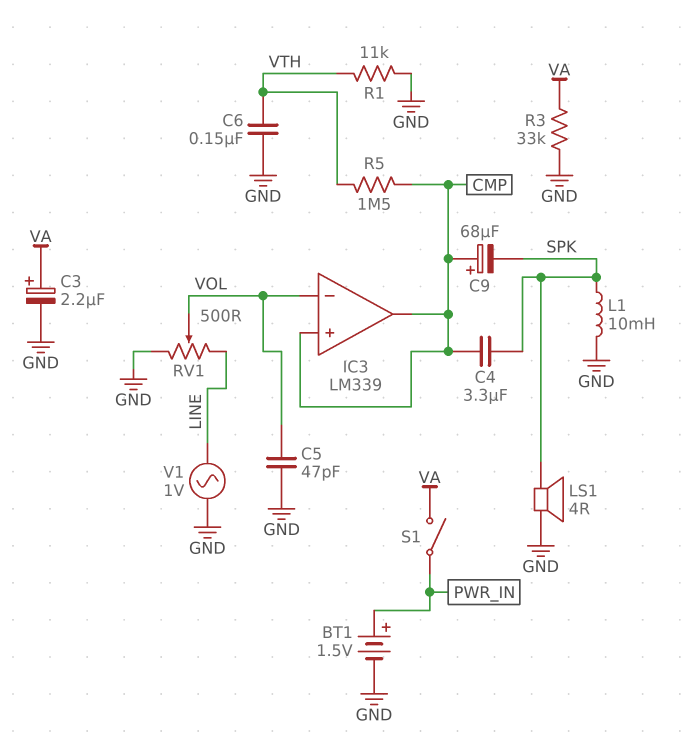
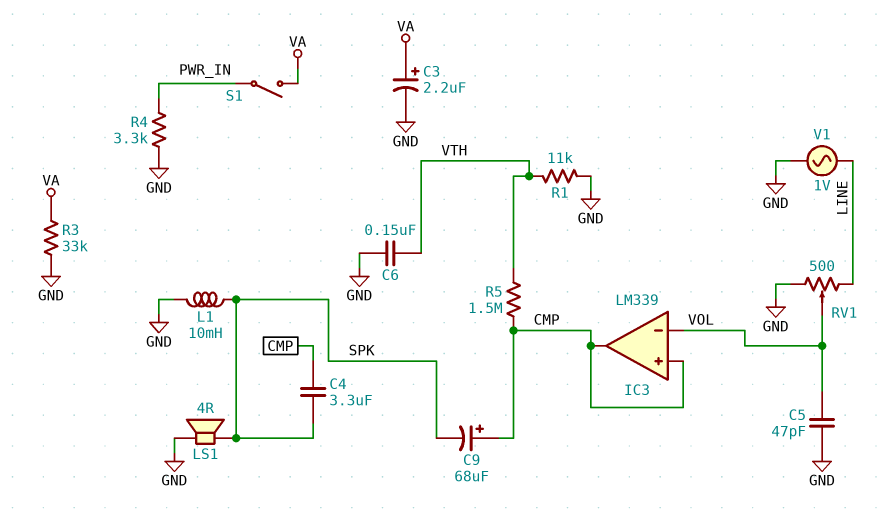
BT1: 1.5V (plus PWR_IN, minus GND) -> none
R4: none -> 3.3k (GND, PWR_IN)

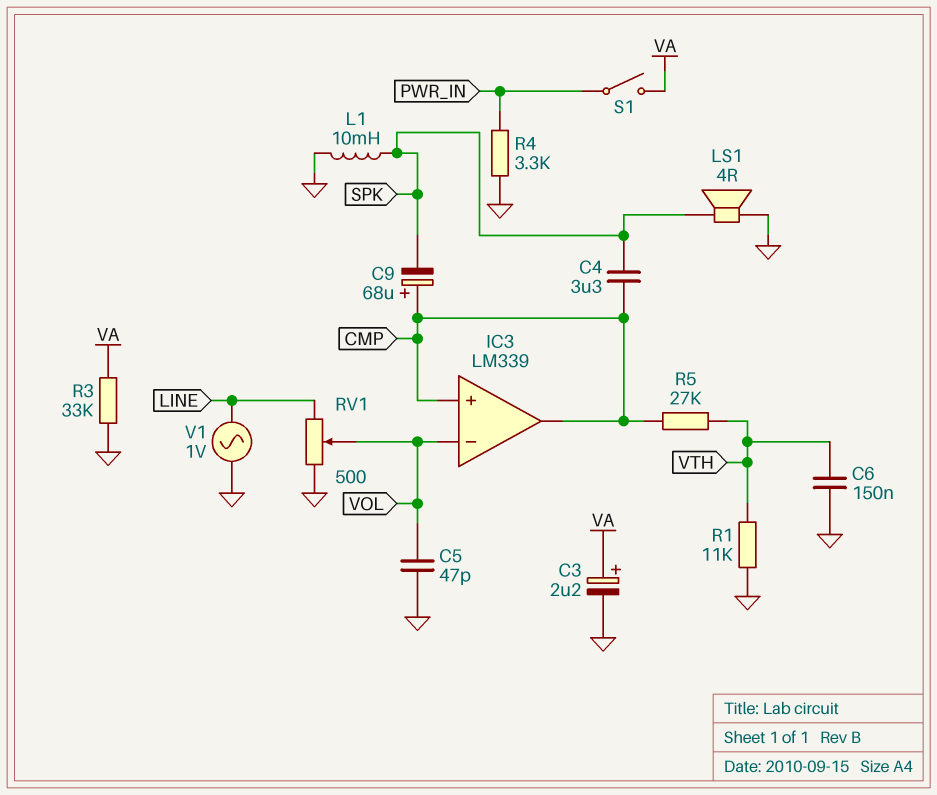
R5: 1.5M (CMP, VTH) -> 27k (CMP, VTH)

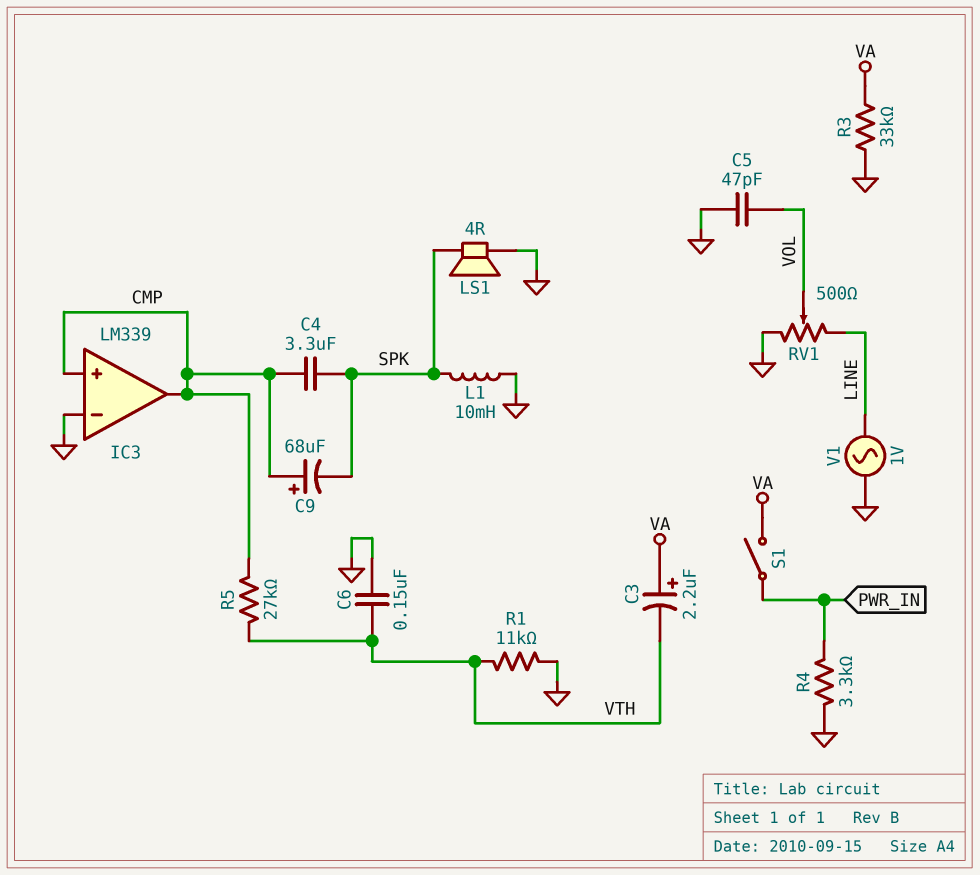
C3: 2.2uF (plus VA, minus GND) -> 2.2uF (plus VA, minus VTH)
IC3 pin in-: VOL -> GND

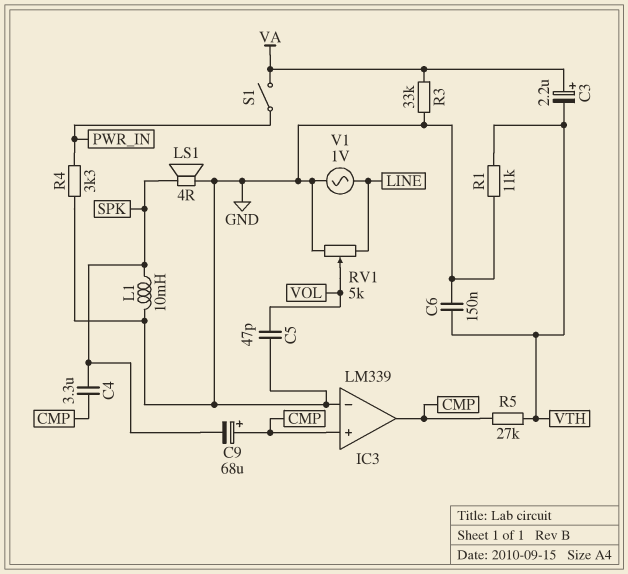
RV1: 500 (GND, LINE, wiper VOL) -> 5k (GND, LINE, wiper VOL)

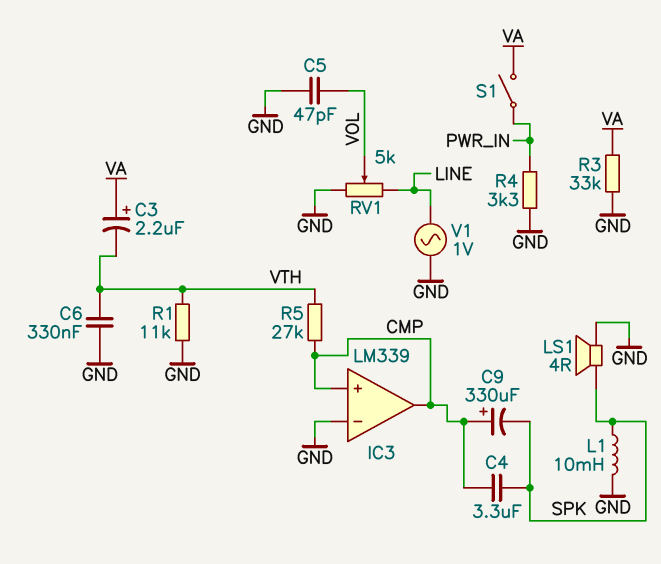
C6: 150nF (GND, VTH) -> 330nF (GND, VTH)
C9: 68uF (plus CMP, minus SPK) -> 330uF (plus CMP, minus SPK)

